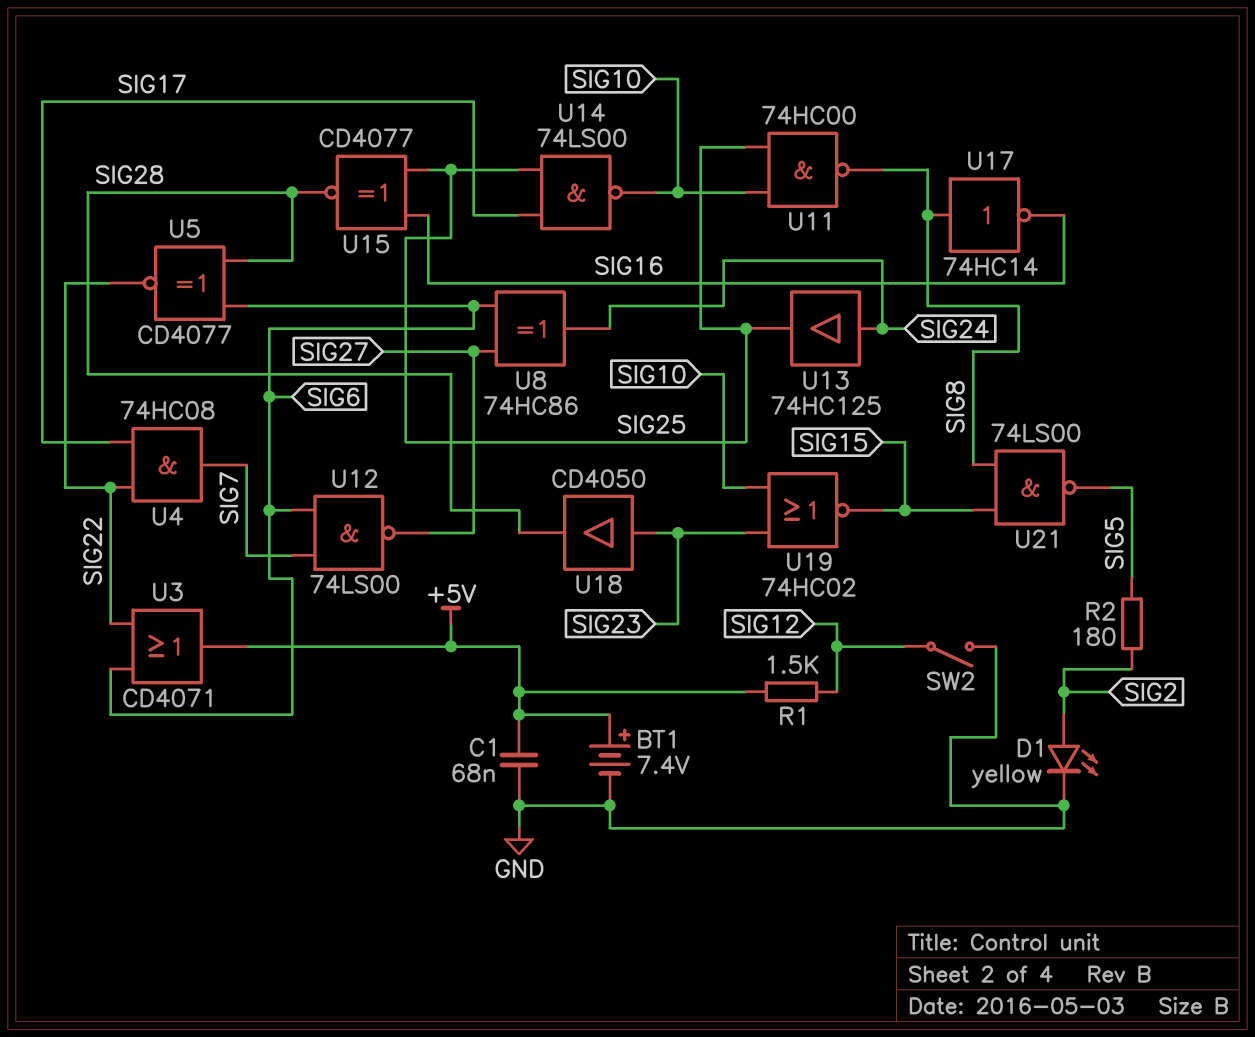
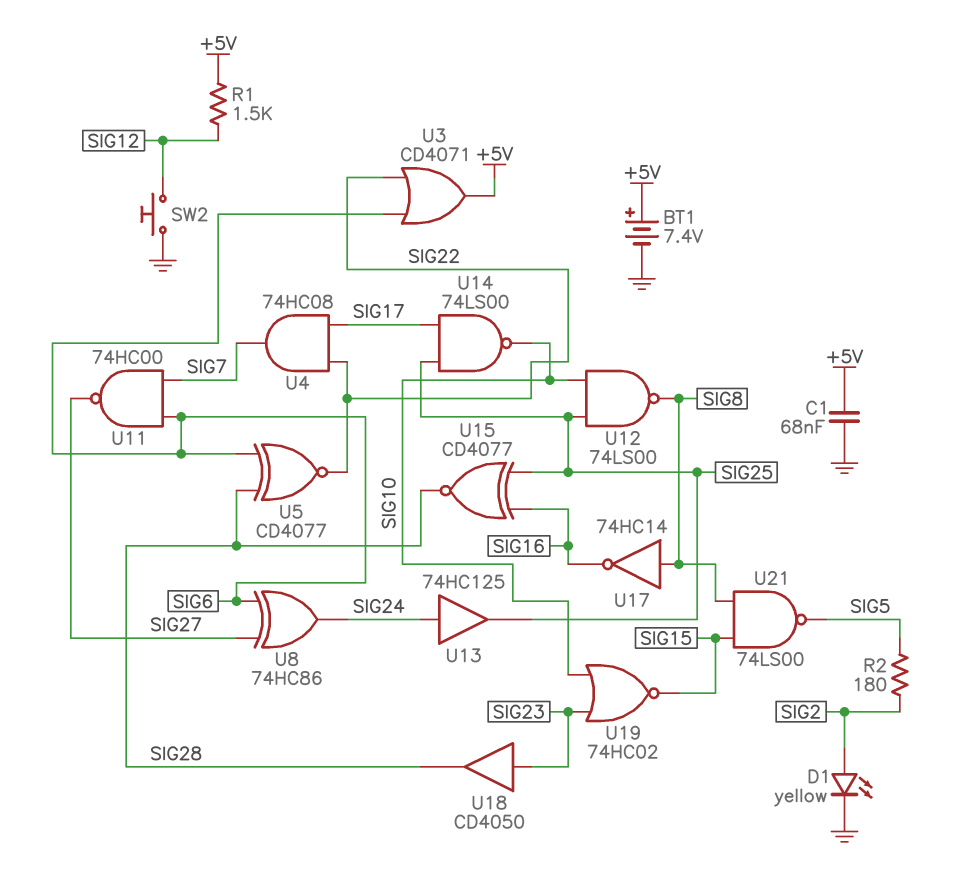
SW2: switch (GND, SIG12) -> button (GND, SIG12)
U11: NAND 74HC00 (in SIG10, in SIG25, out SIG8) -> NAND 74HC00 (in SIG6, in SIG7, out SIG27)
U12: NAND 74LS00 (in SIG6, in SIG7, out SIG27) -> NAND 74LS00 (in SIG10, in SIG25, out SIG8)

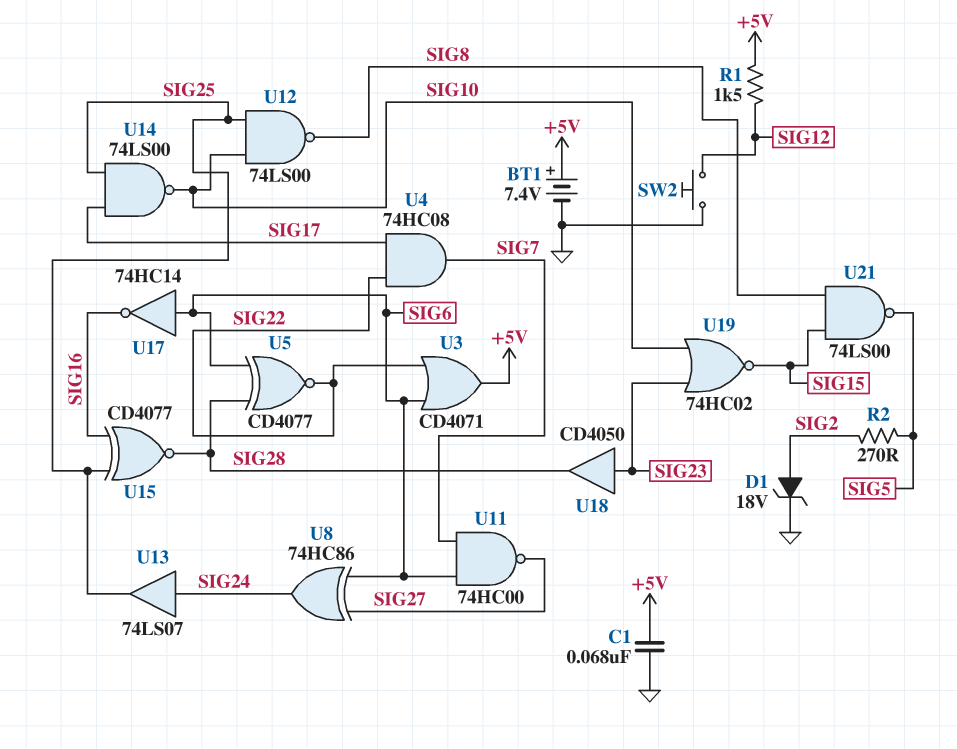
D1: LED yellow (A SIG2, K GND) -> zener 18V (A SIG2, K GND)
R2: 180 (SIG2, SIG5) -> 270 (SIG2, SIG5)
U13: buffer 74HC125 (in SIG24, out SIG25) -> buffer 74LS07 (in SIG24, out SIG25)
U17: NOT 74HC14 (in SIG8, out SIG16) -> NOT 74HC14 (in SIG6, out SIG16)

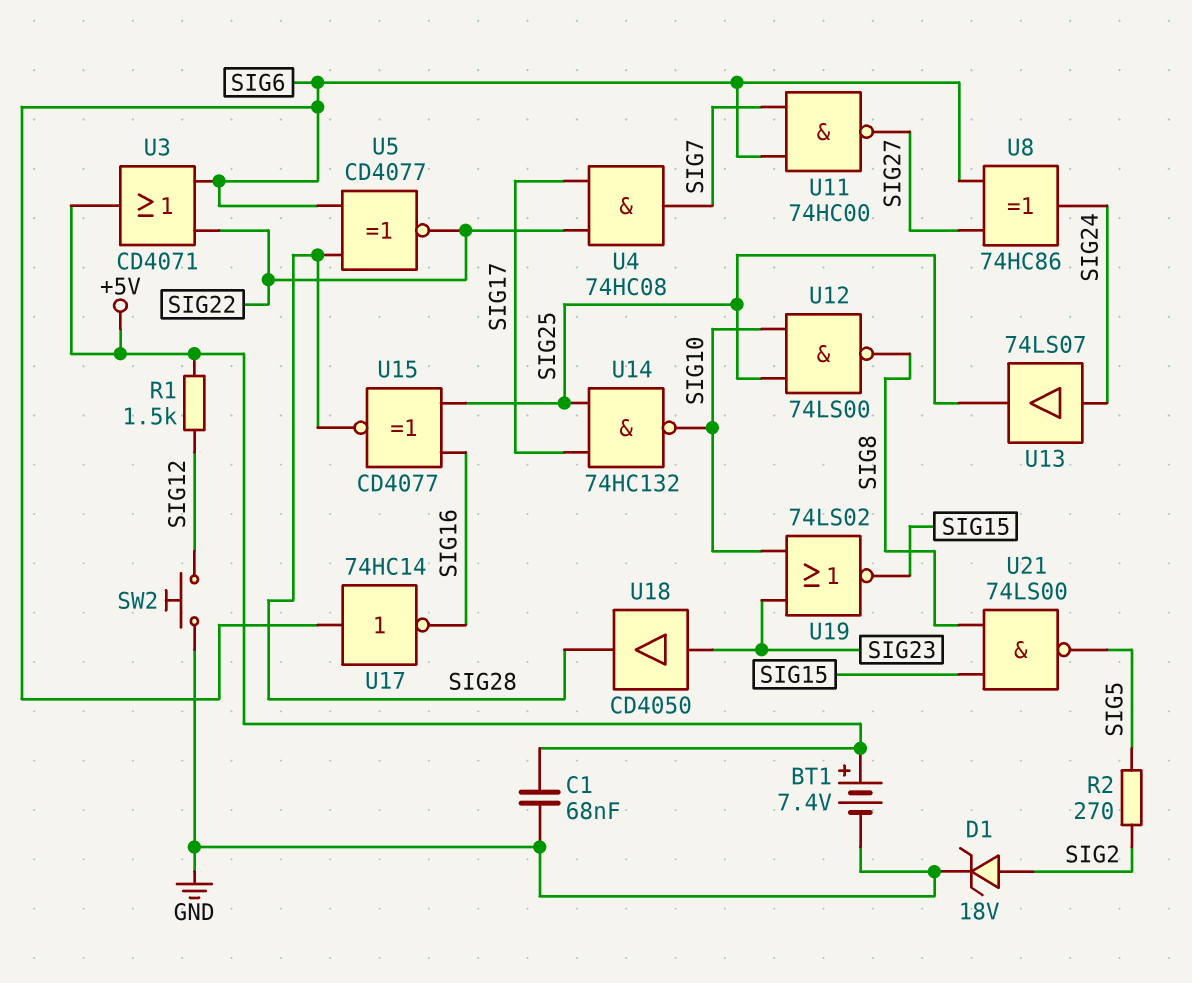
U14: NAND 74LS00 (in SIG17, in SIG25, out SIG10) -> NAND 74HC132 (in SIG17, in SIG25, out SIG10)
U19: NOR 74HC02 (in SIG10, in SIG23, out SIG15) -> NOR 74LS02 (in SIG10, in SIG23, out SIG15)

